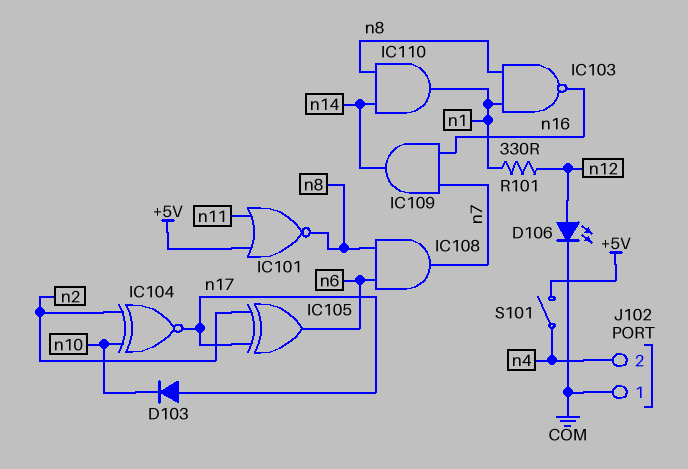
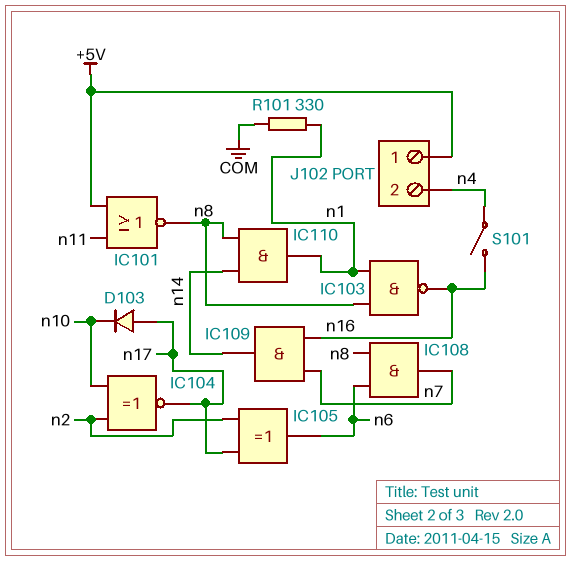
D106: LED (A n12, K COM) -> none
J102 pin 1: COM -> +5V
R101: 330 (n1, n12) -> 330 (COM, n1)
S101: switch (+5V, n4) -> switch (n4, n16)

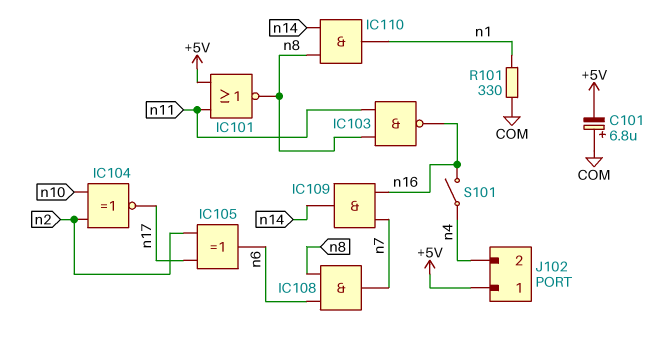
C101: none -> 6.8uF (plus COM, minus +5V)
D103: diode (A n17, K n10) -> none
IC103: NAND (in n1, in n8, out n16) -> NAND (in n8, in n11, out n16)

